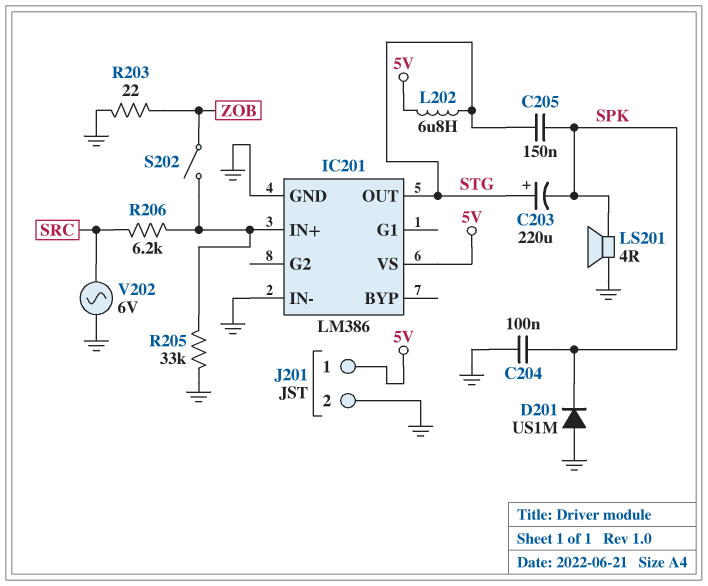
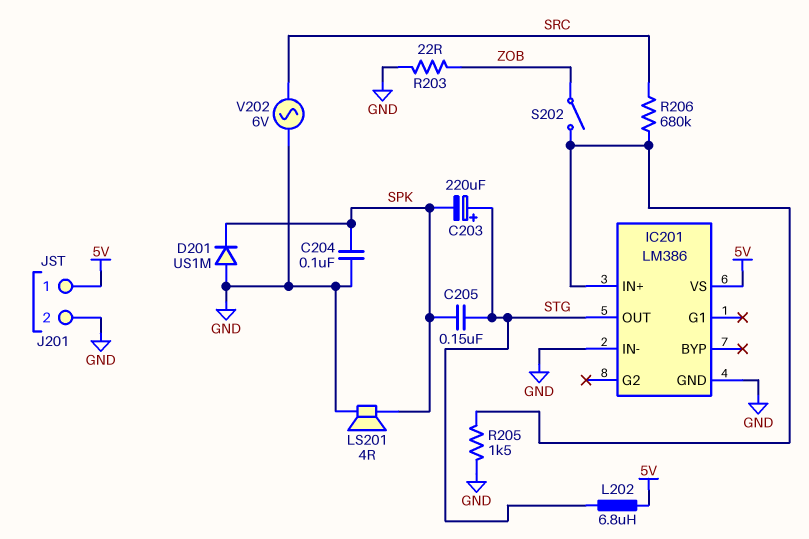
R205: 33k (GND, IC201/IN+) -> 1.5k (GND, IC201/IN+)
R206: 6.2k (IC201/IN+, SRC) -> 680k (IC201/IN+, SRC)

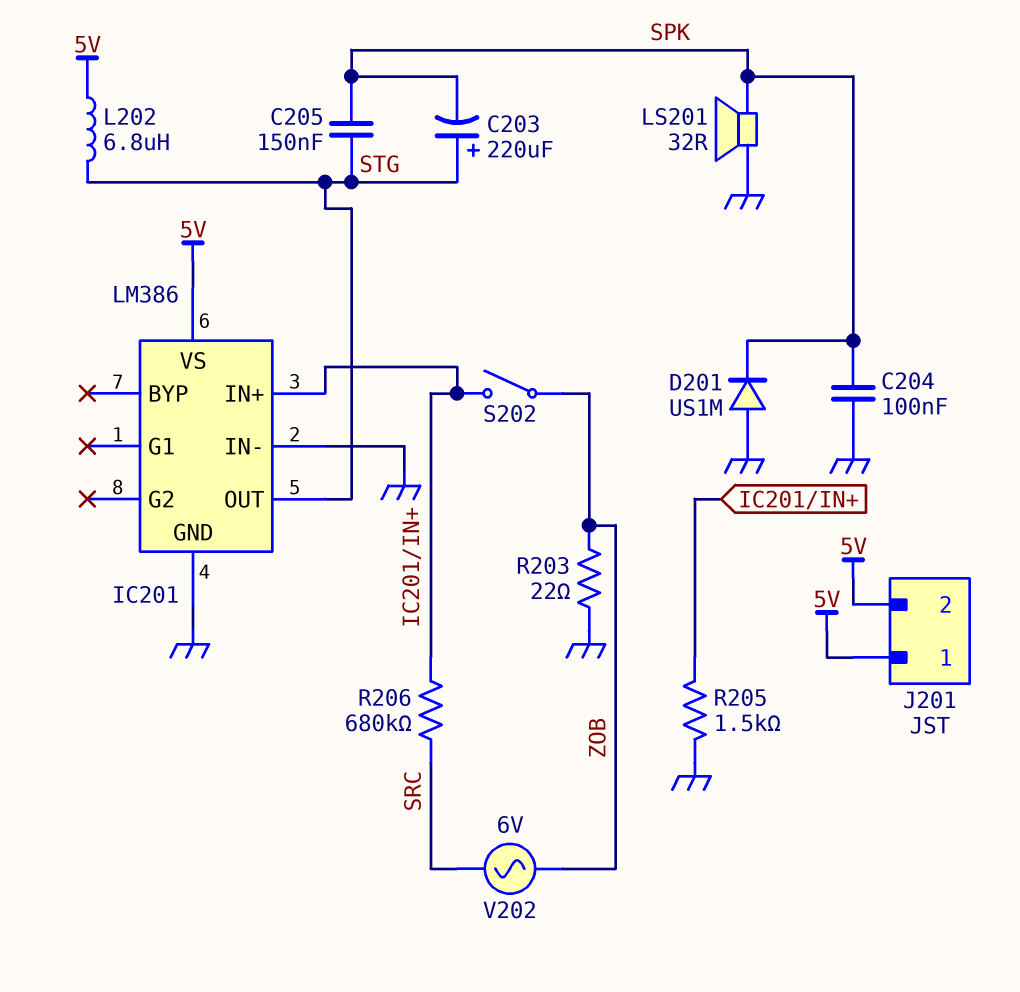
J201 pin 2: GND -> 5V
LS201: speaker 4R (GND, SPK) -> speaker 32R (GND, SPK)
V202: AC 6V (GND, SRC) -> AC 6V (SRC, ZOB)

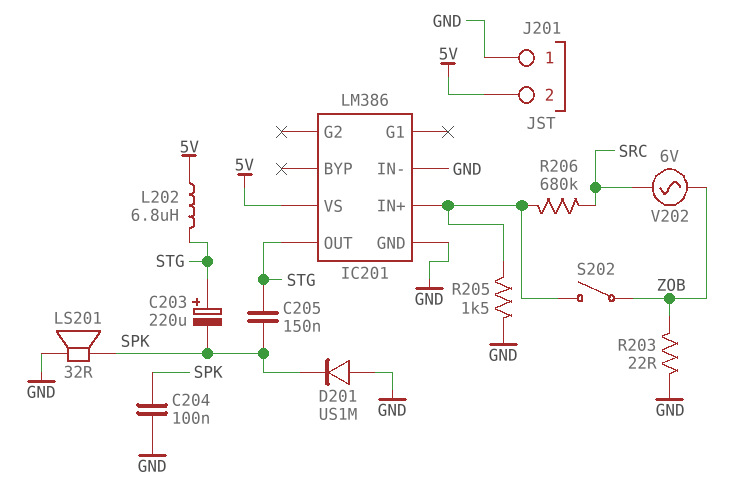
J201 pin 1: 5V -> GND

